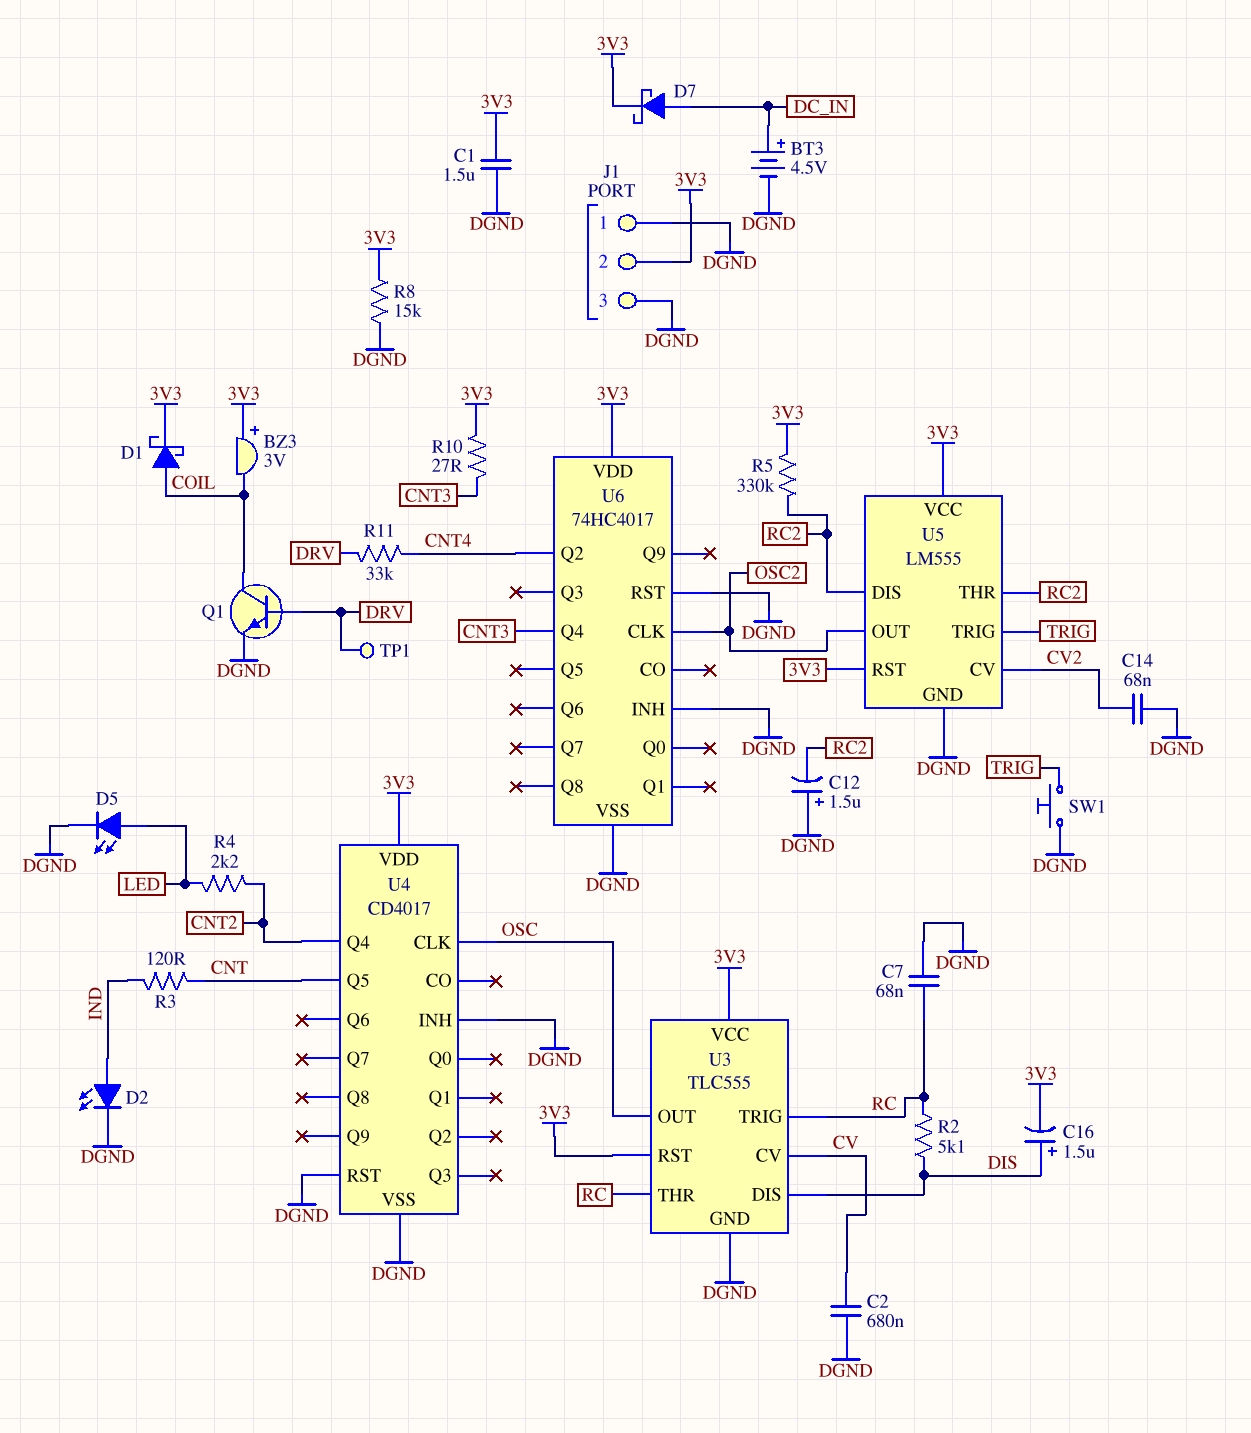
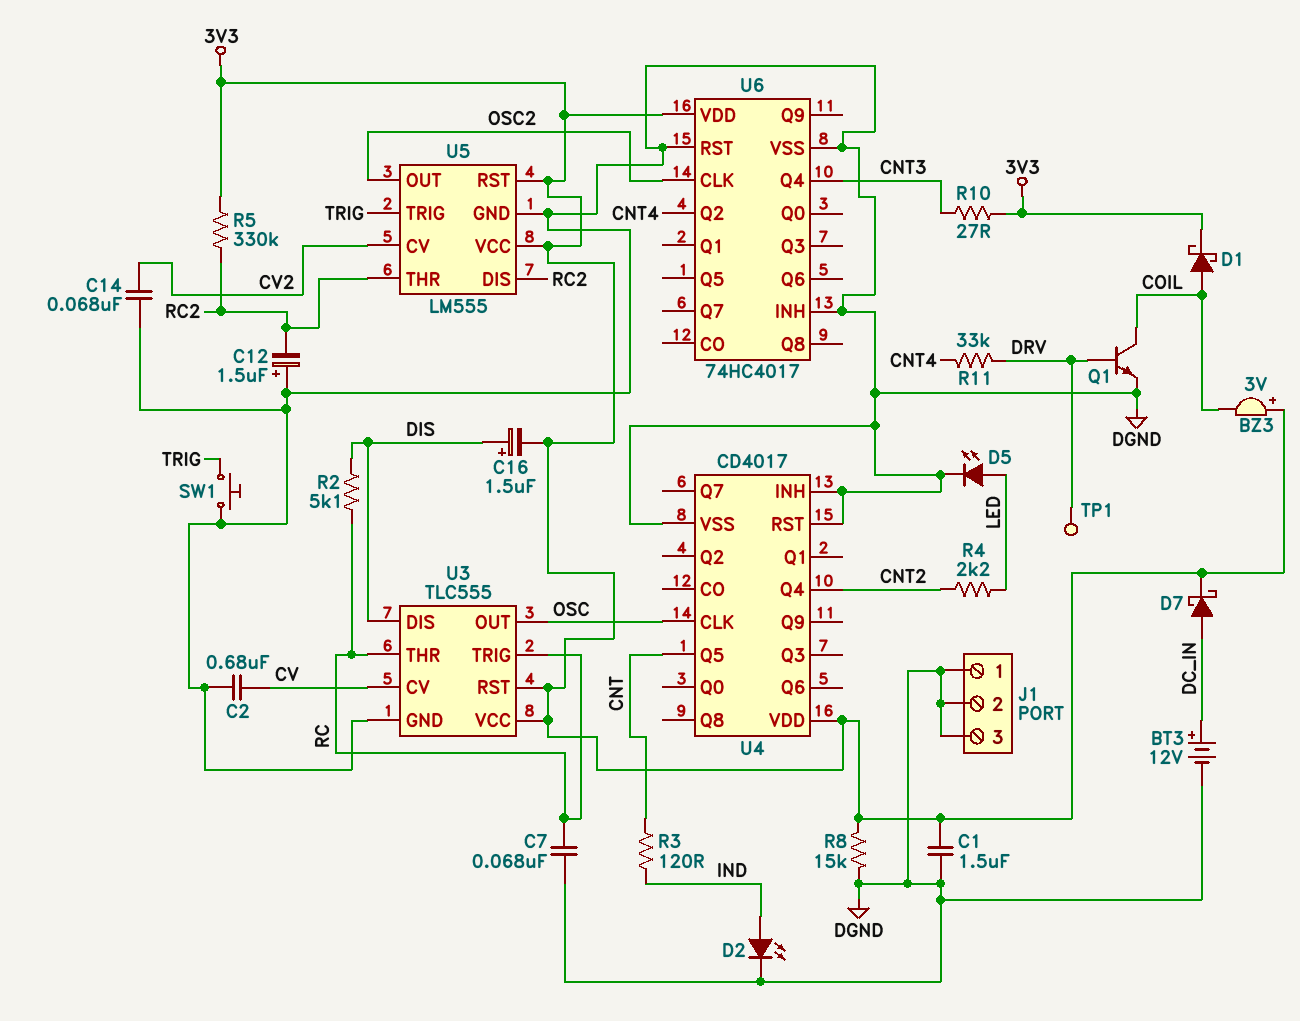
BT3: 4.5V (plus DC_IN, minus DGND) -> 12V (plus DC_IN, minus DGND)
J1 pin 2: 3V3 -> DGND

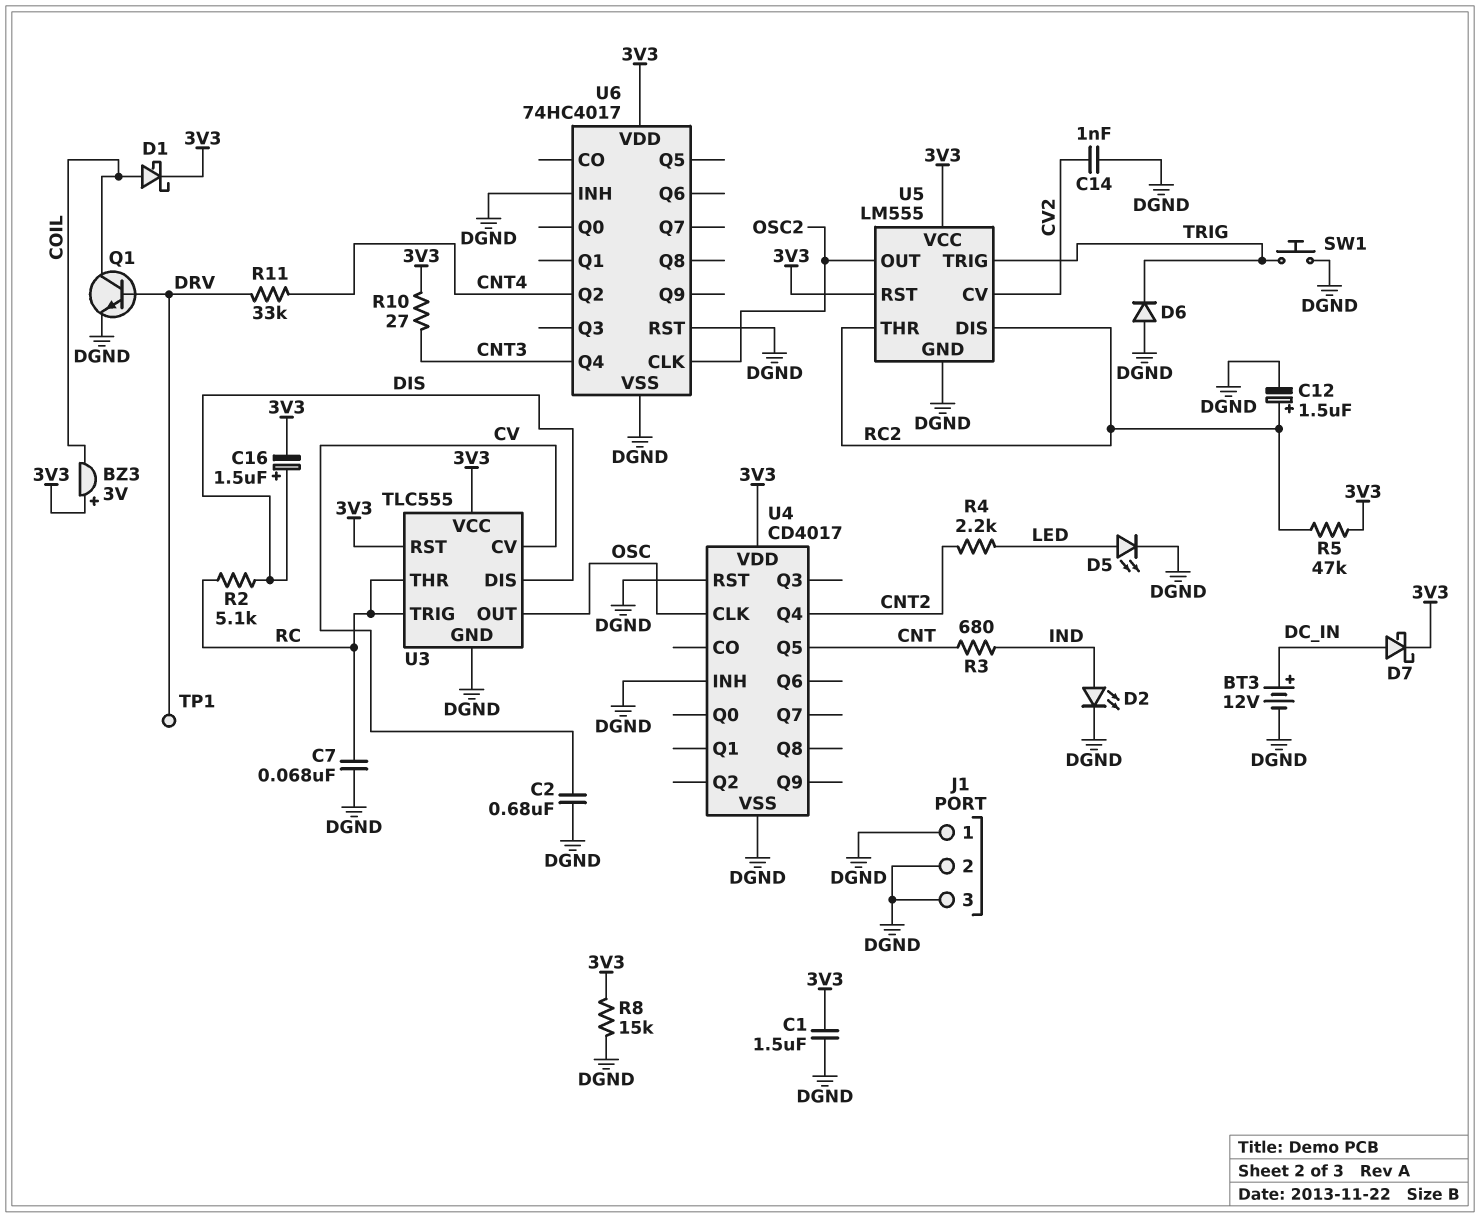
C12: 1.5uF (plus DGND, minus RC2) -> 1.5uF (plus RC2, minus DGND)
C14: 68nF (CV2, DGND) -> 1nF (CV2, DGND)
D6: none -> diode (A DGND, K TRIG)
R3: 120 (CNT, IND) -> 680 (CNT, IND)
R5: 330k (3V3, RC2) -> 47k (3V3, RC2)

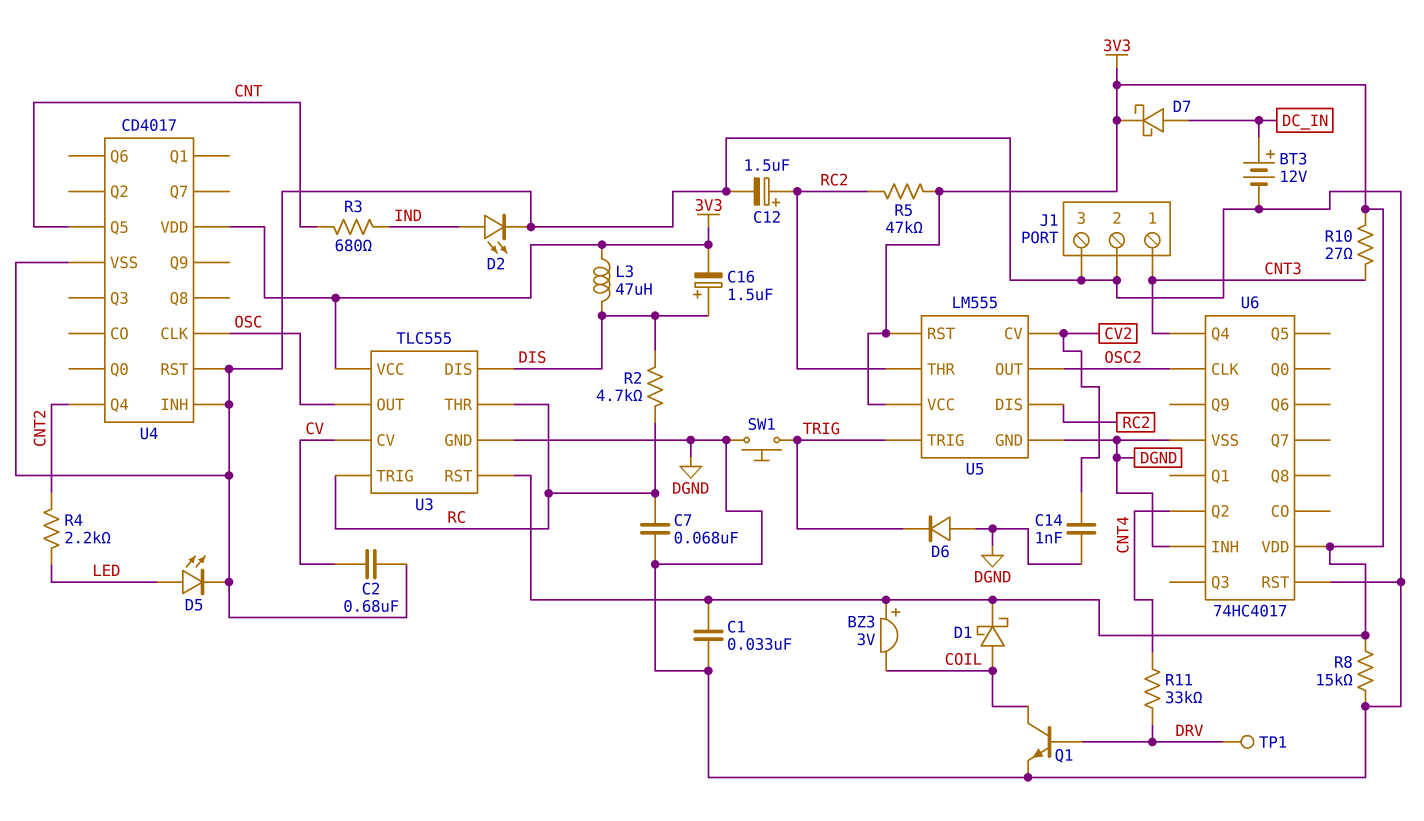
C1: 1.5uF (3V3, DGND) -> 33nF (3V3, DGND)
J1 pin 1: DGND -> CNT3
L3: none -> 47uH (3V3, DIS)
R2: 5.1k (DIS, RC) -> 4.7k (DIS, RC)

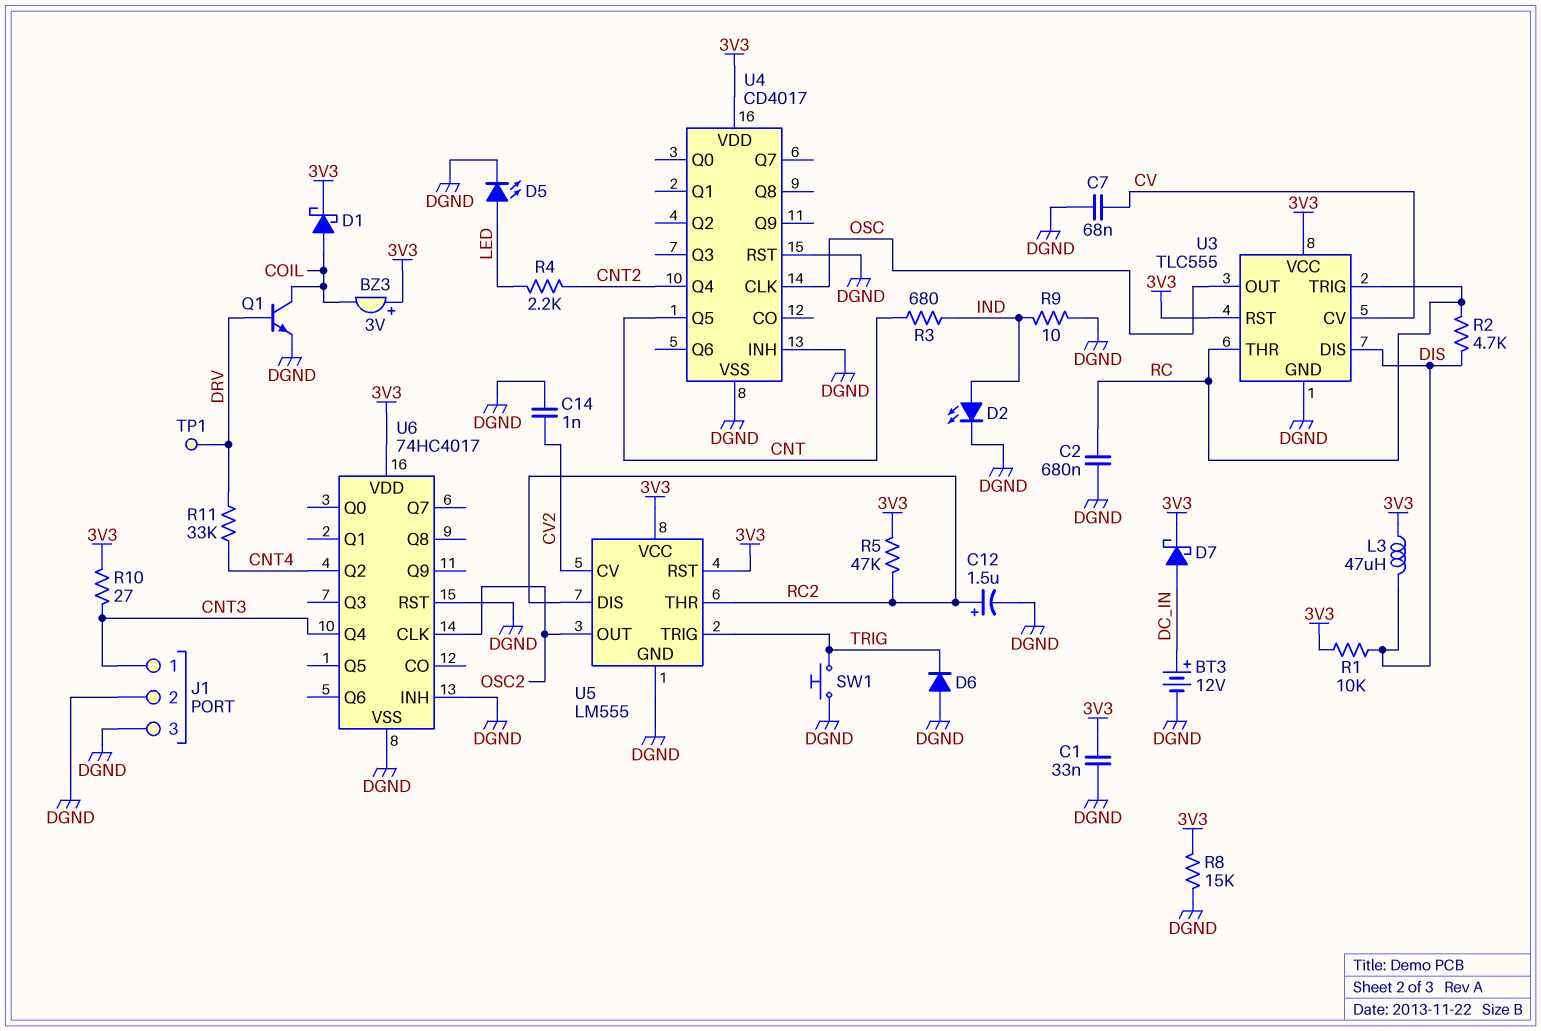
C2: 680nF (CV, DGND) -> 680nF (DGND, RC)
C7: 68nF (DGND, RC) -> 68nF (CV, DGND)
C16: 1.5uF (plus DIS, minus 3V3) -> none
R1: none -> 10k (3V3, DIS)
R9: none -> 10 (DGND, IND)

